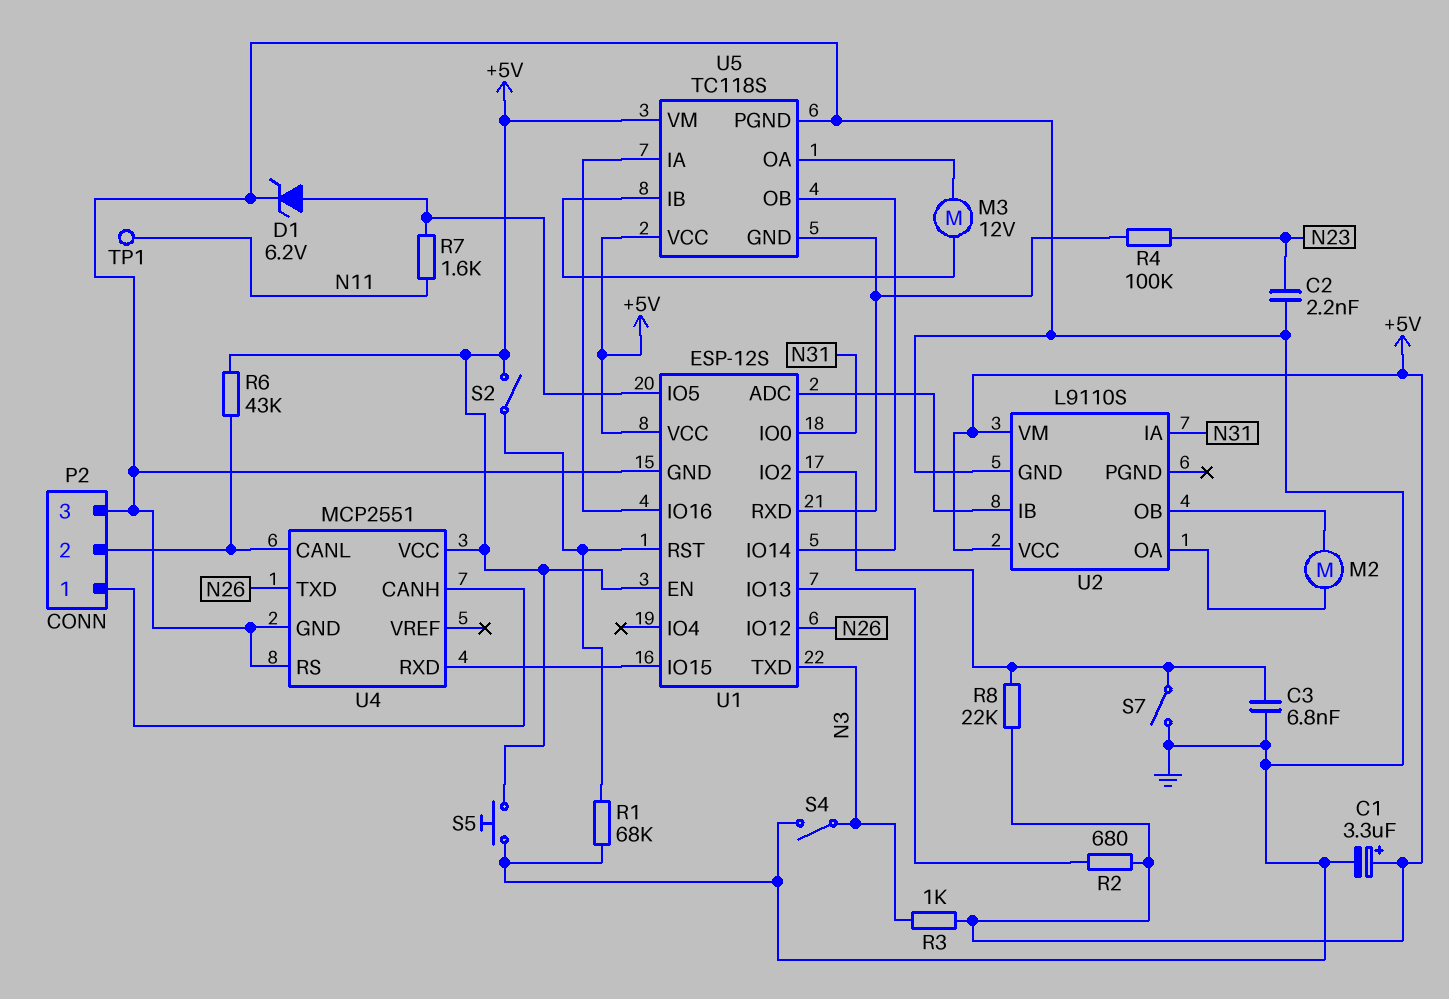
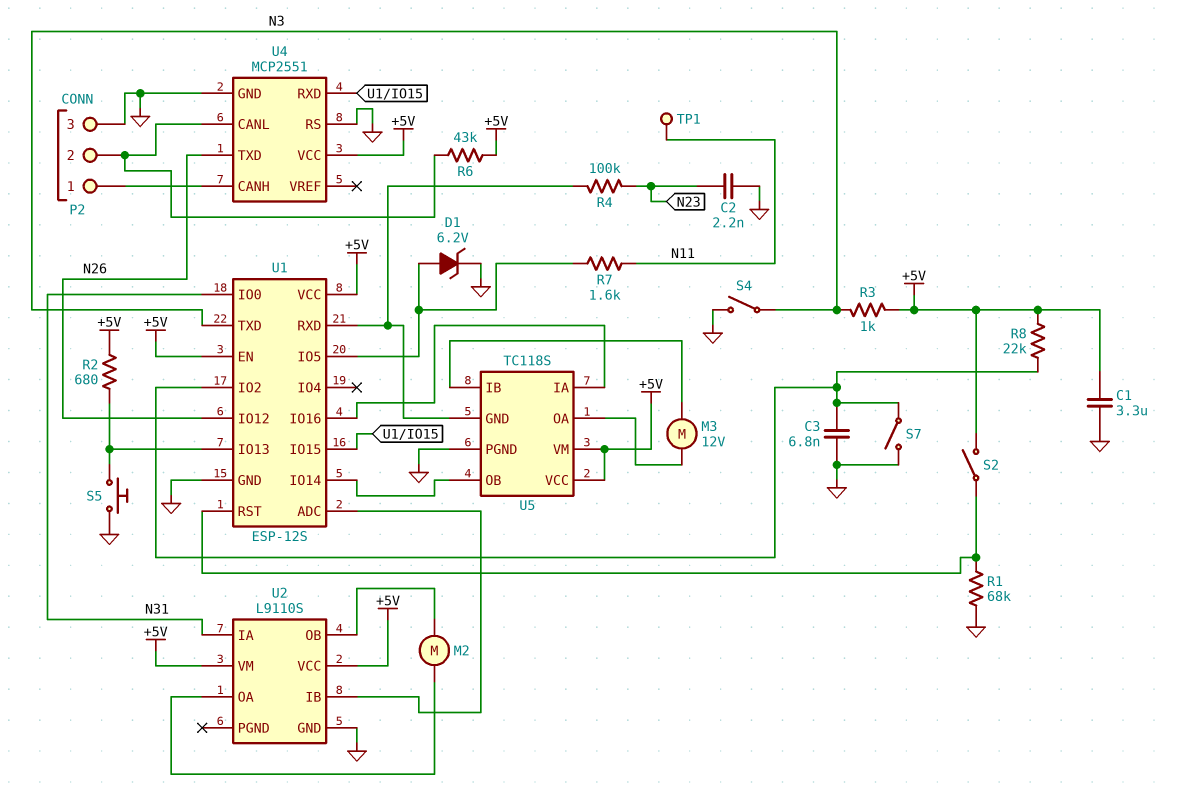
C1: 3.3uF (plus +5V, minus GND) -> 3.3uF (+5V, GND)
S5: button (+5V, GND) -> button (GND, U1/IO13)

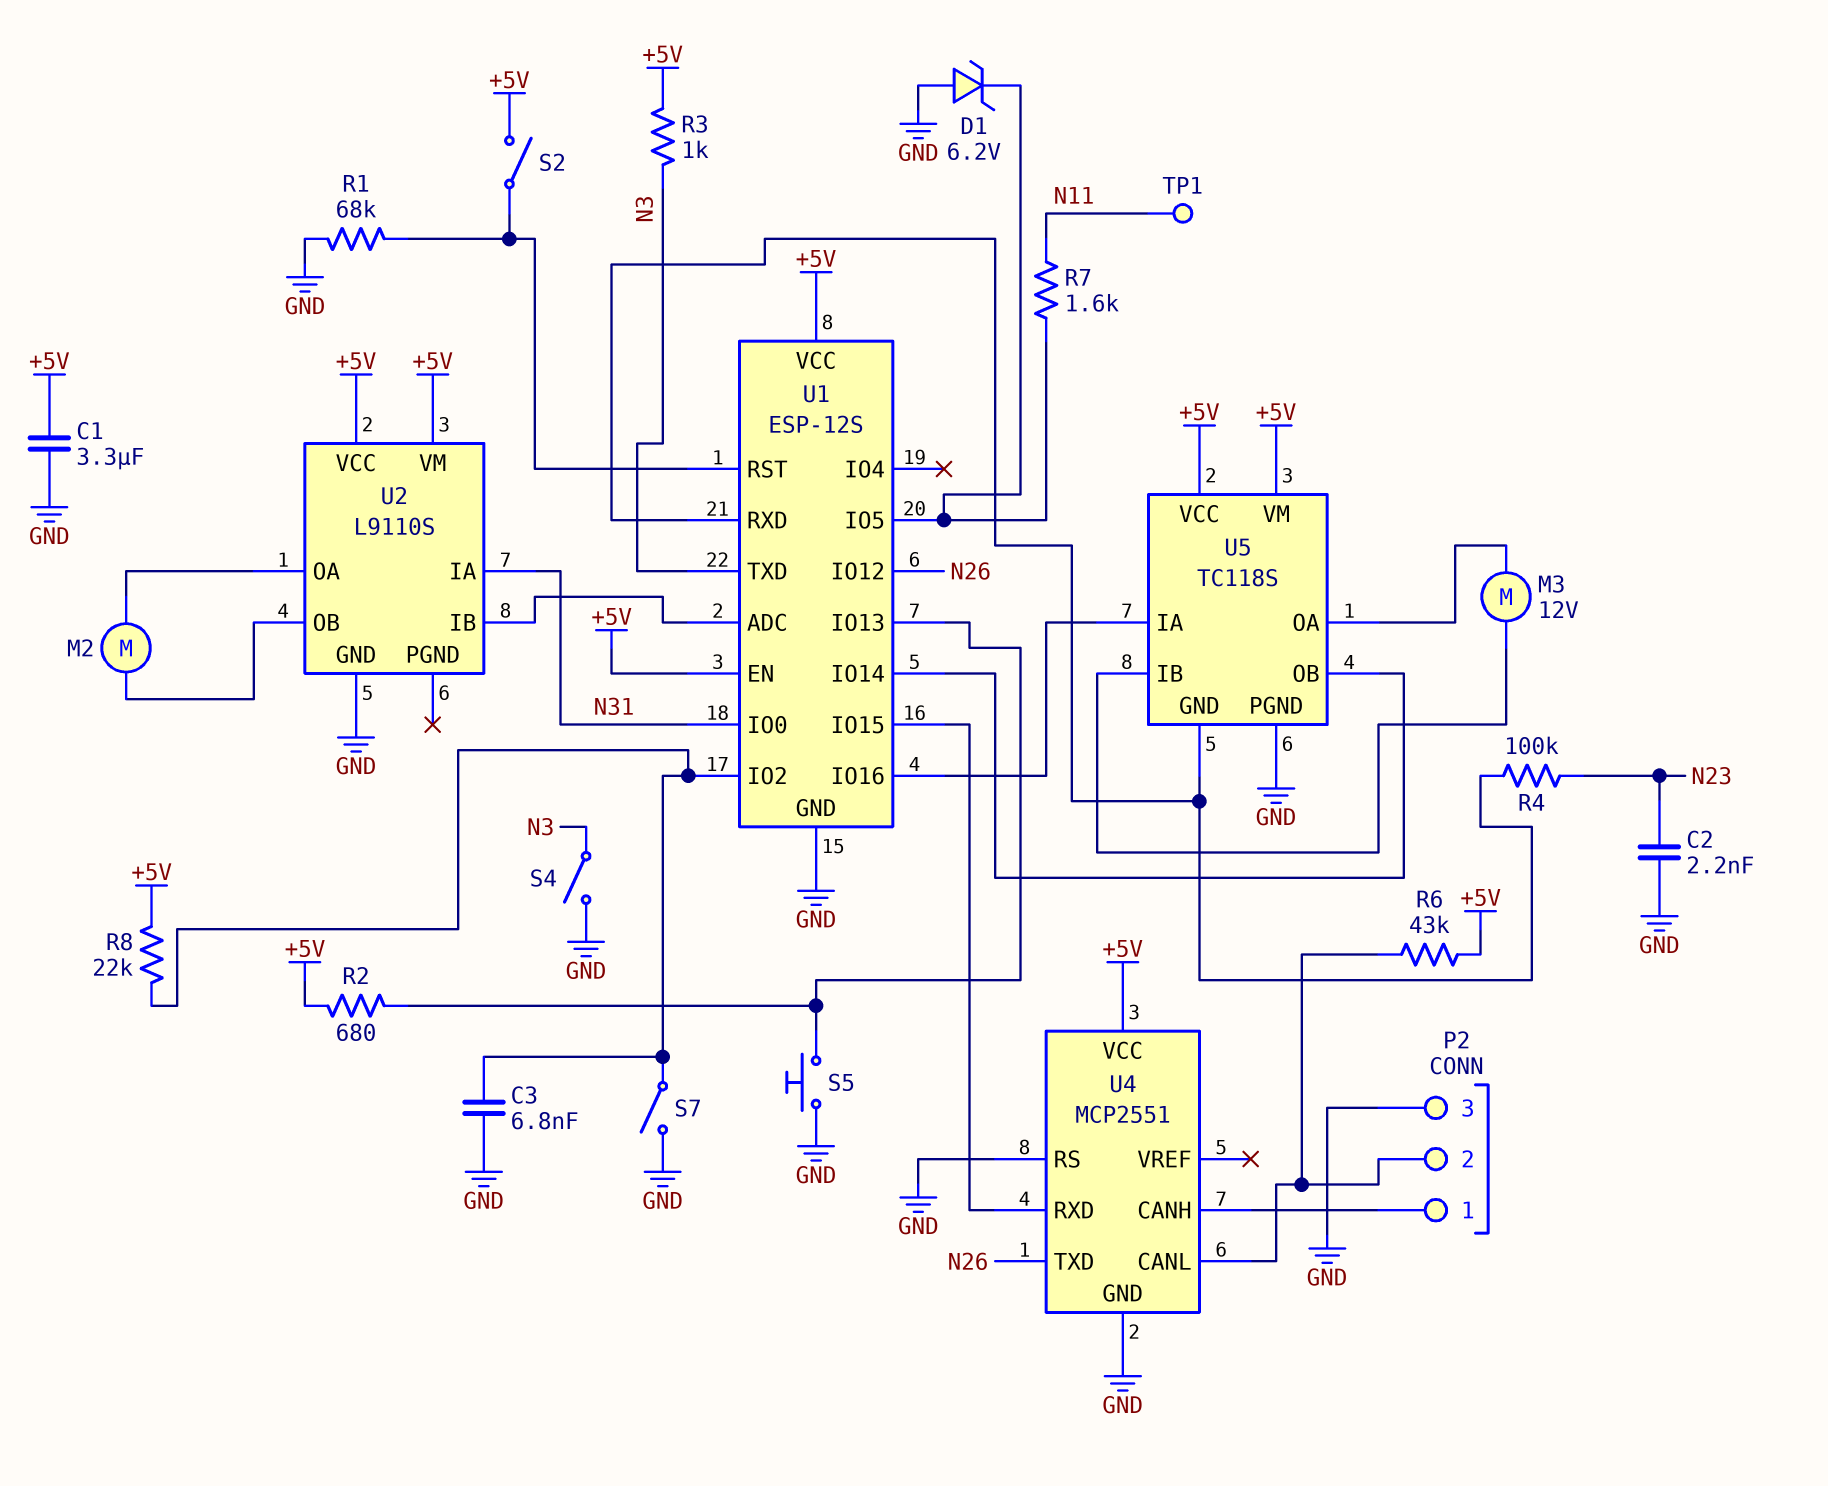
D1: zener 6.2V (A U1/IO5, K GND) -> zener 6.2V (A GND, K U1/IO5)

